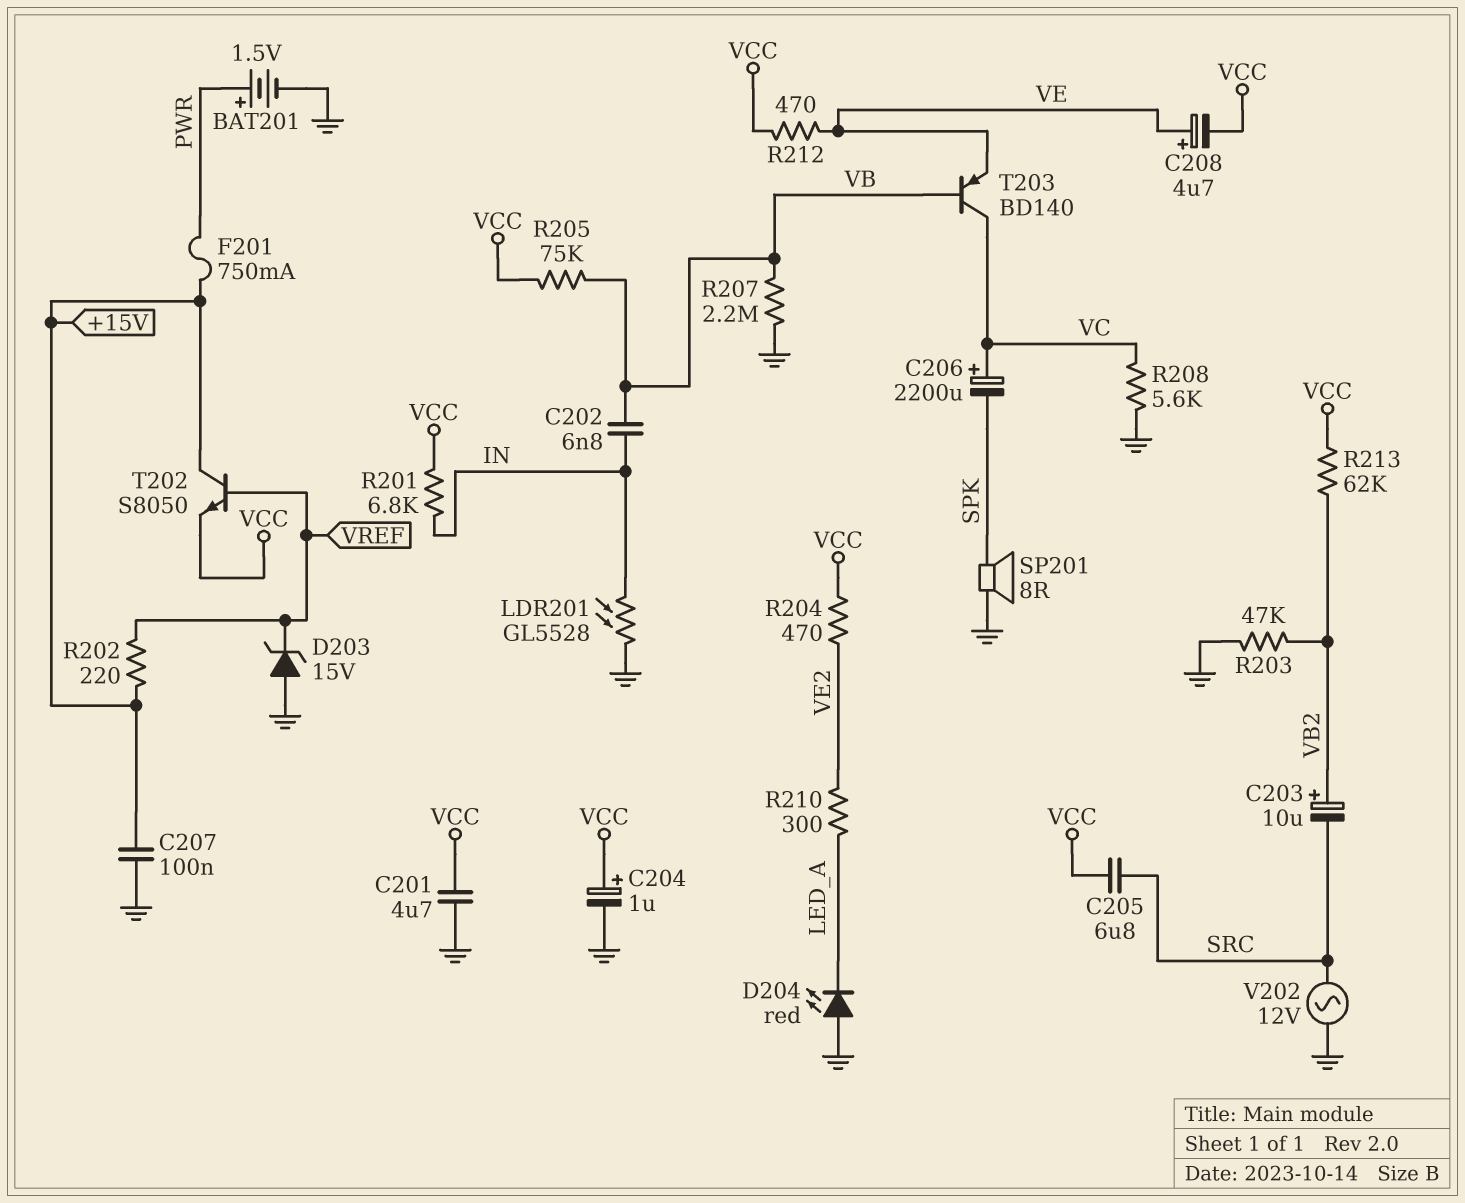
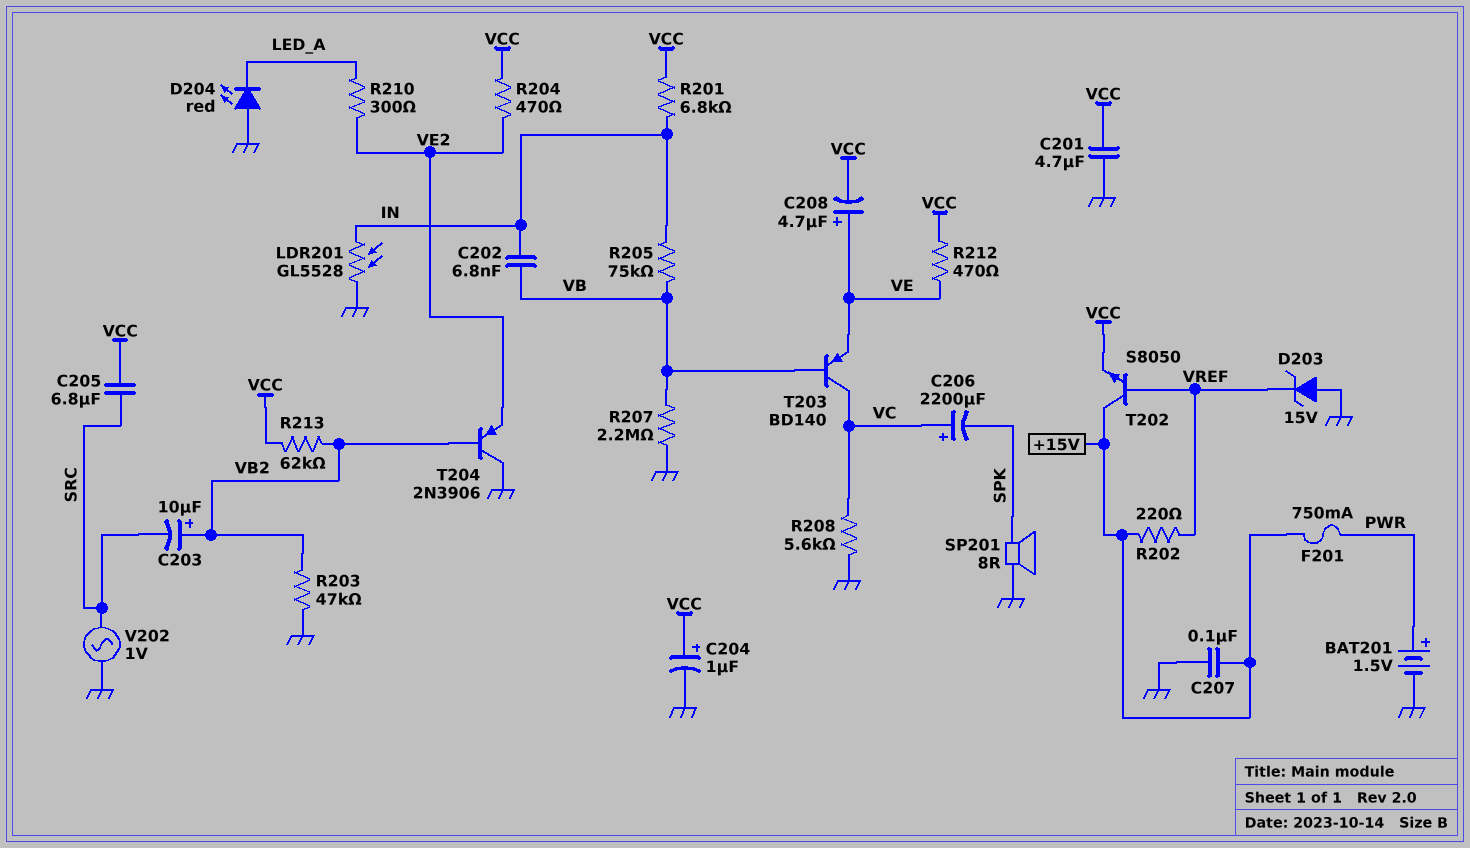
R205: 75k (VB, VCC) -> 75k (IN, VB)
T204: none -> PNP 2N3906 (B VB2, C GND, E VE2)
V202: AC 12V (GND, SRC) -> AC 1V (GND, SRC)

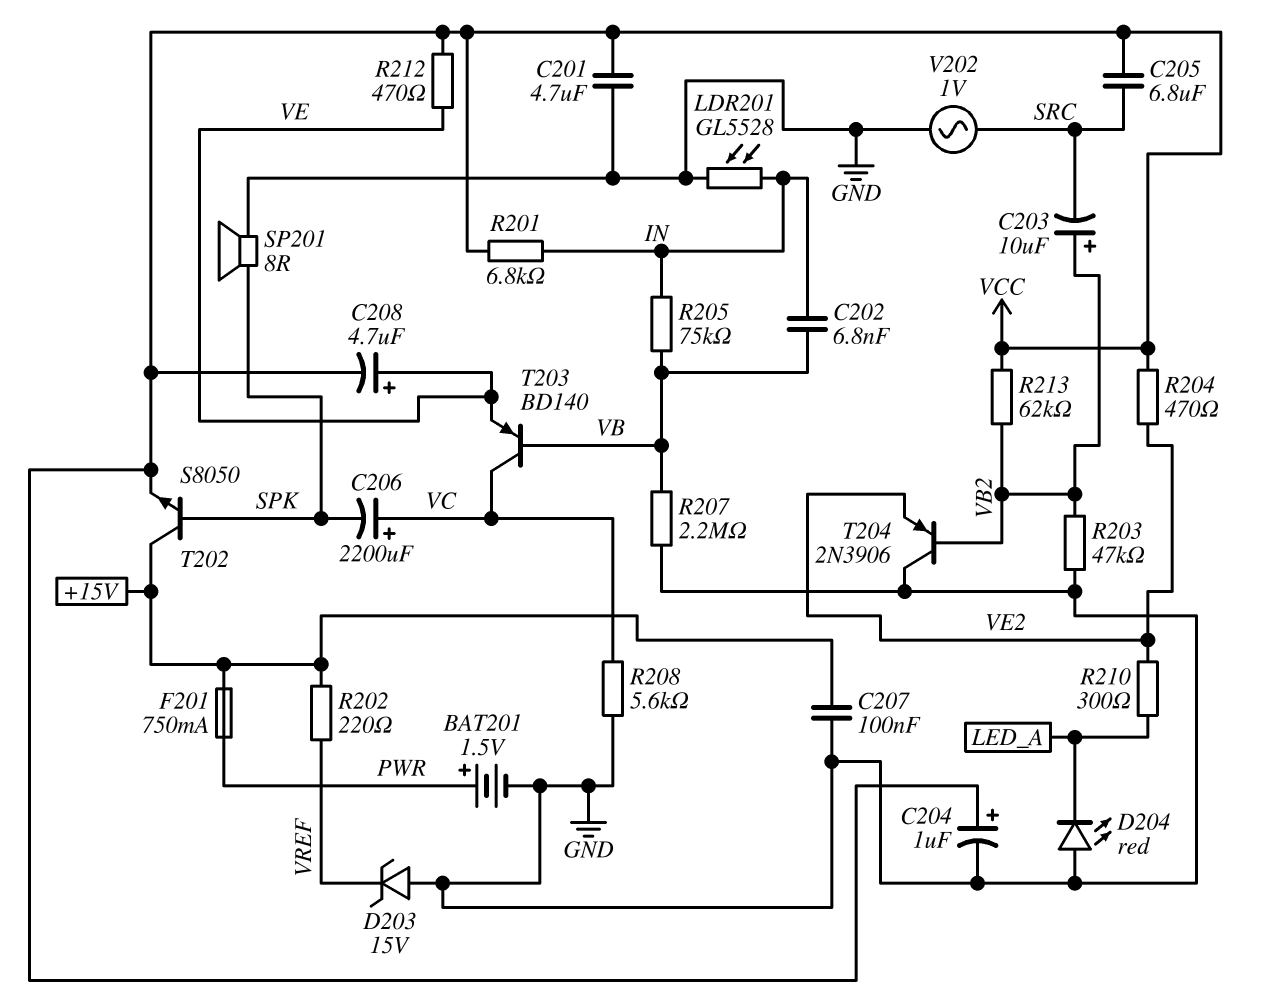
T202: NPN S8050 (B VREF, C +15V, E VCC) -> NPN S8050 (B SPK, C +15V, E VCC)

